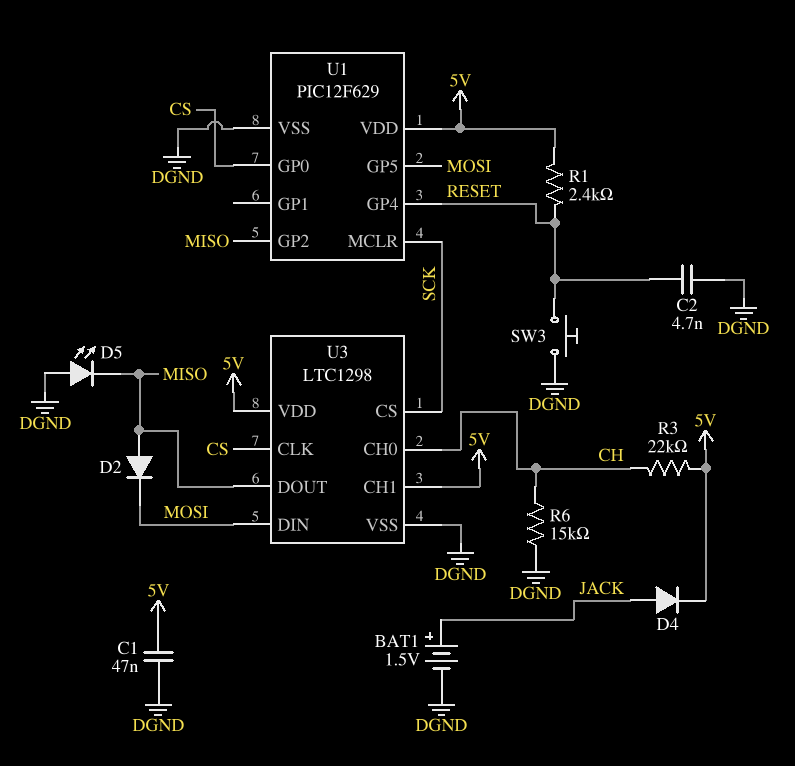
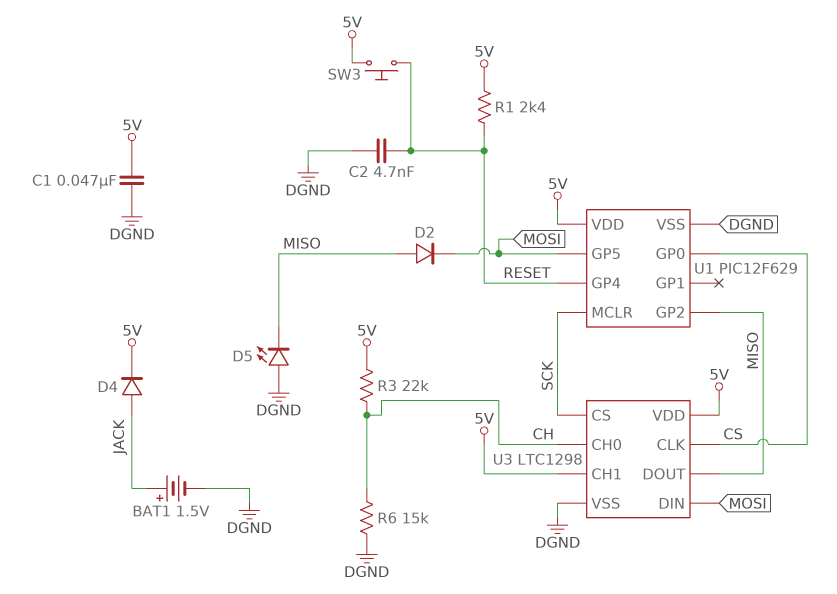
SW3: button (DGND, RESET) -> button (5V, RESET)

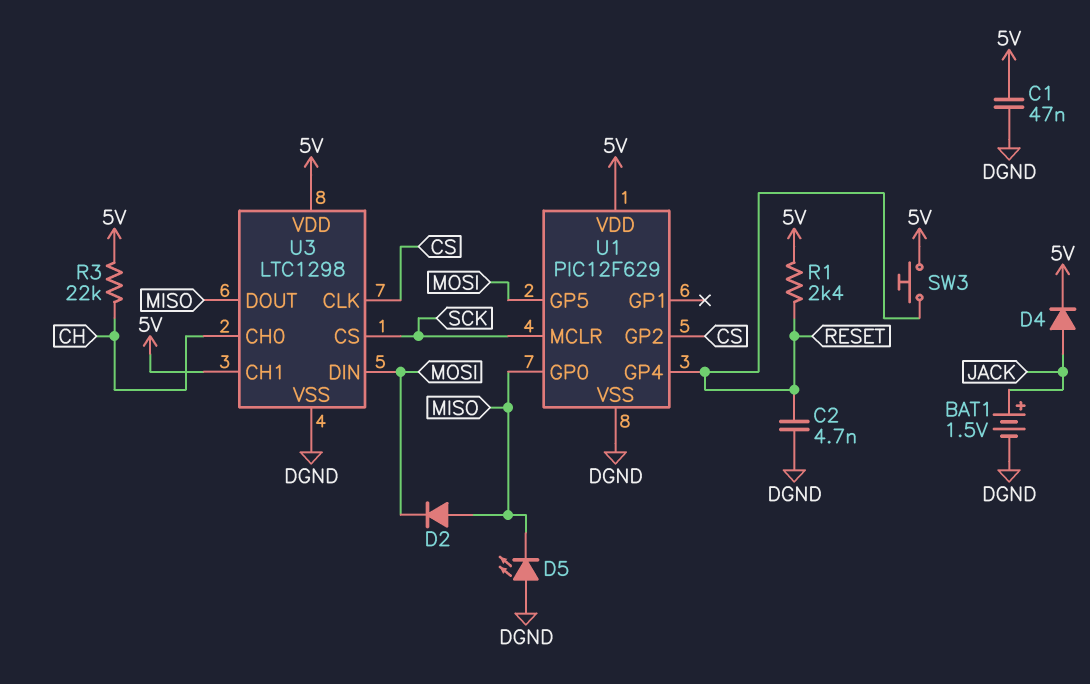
R6: 15k (CH, DGND) -> none
U1 pin GP0: CS -> MISO
U1 pin GP2: MISO -> CS

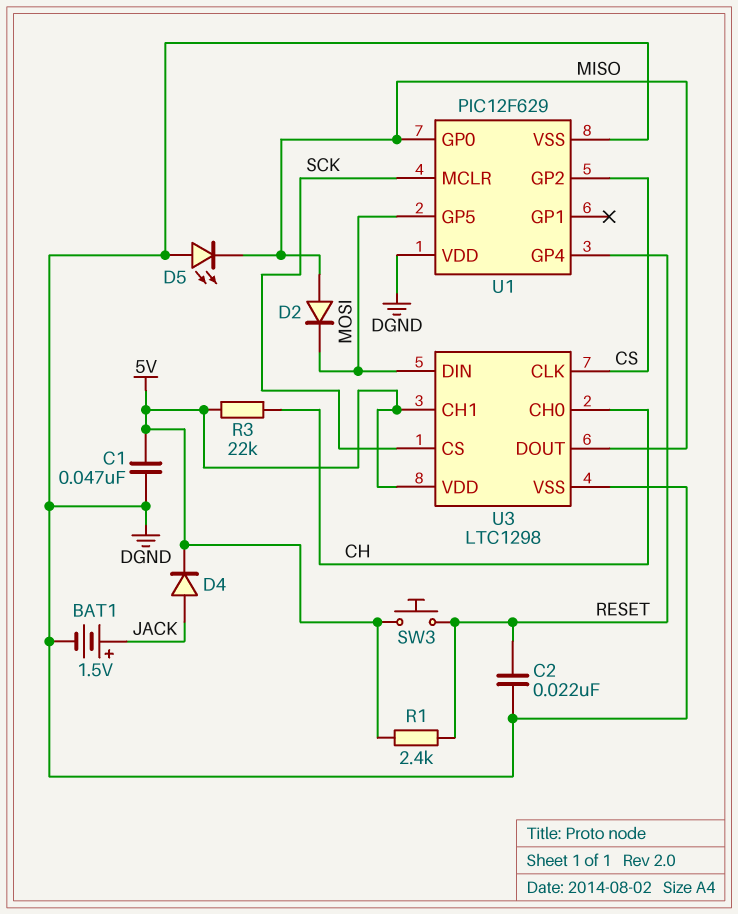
C2: 4.7nF (DGND, RESET) -> 22nF (DGND, RESET)
U1 pin VDD: 5V -> DGND

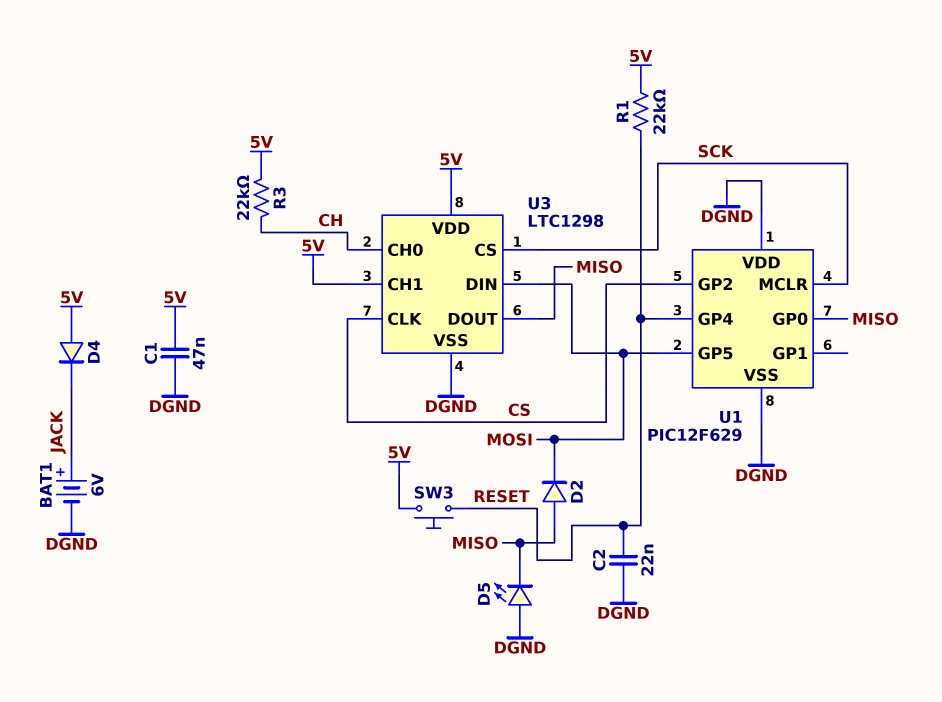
BAT1: 1.5V (plus JACK, minus DGND) -> 6V (plus JACK, minus DGND)
D4: diode (A JACK, K 5V) -> diode (A 5V, K JACK)
R1: 2.4k (5V, RESET) -> 22k (5V, RESET)

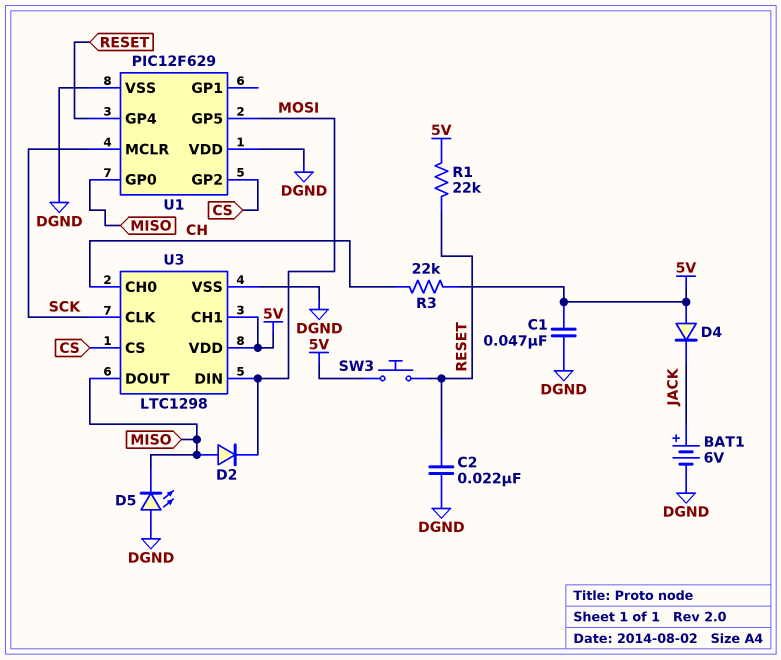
U3 pin CLK: CS -> SCK
U3 pin CS: SCK -> CS

